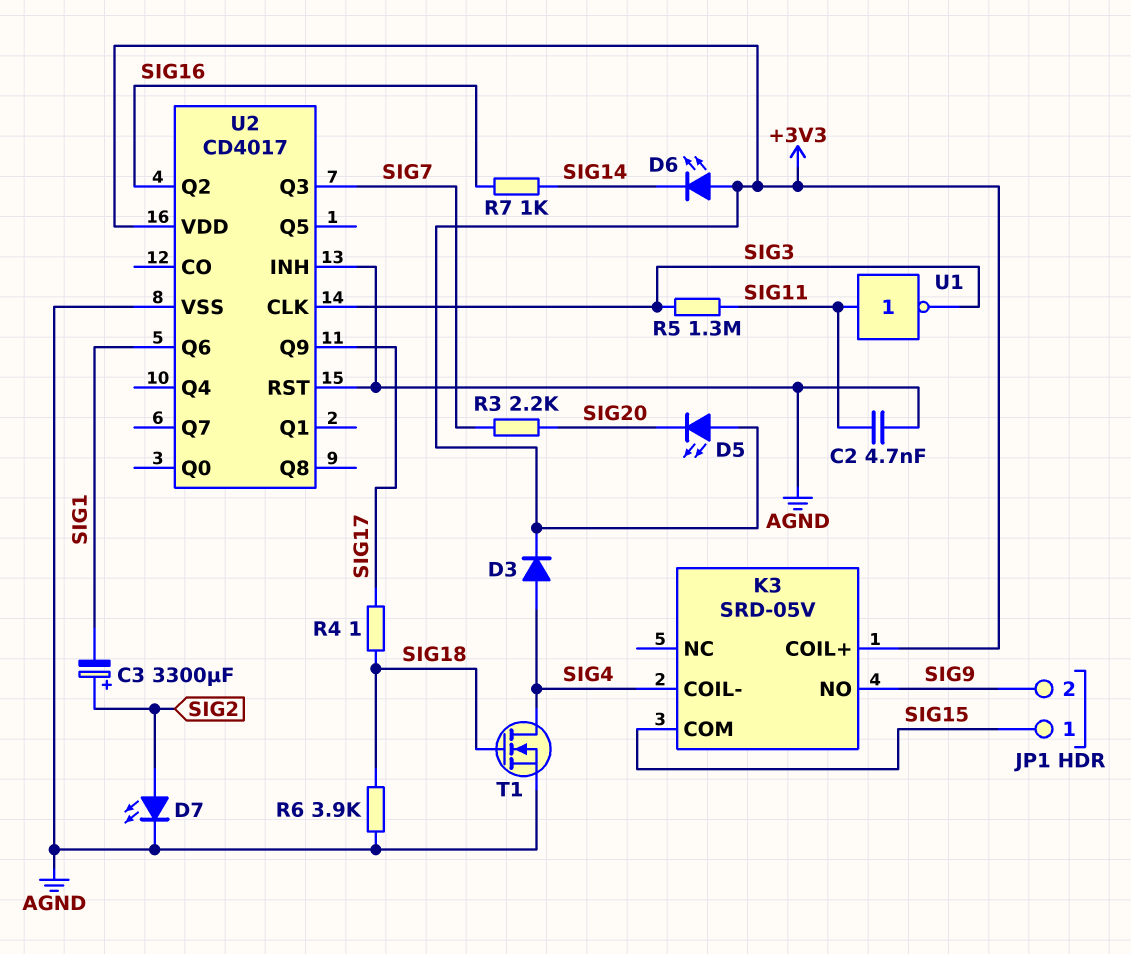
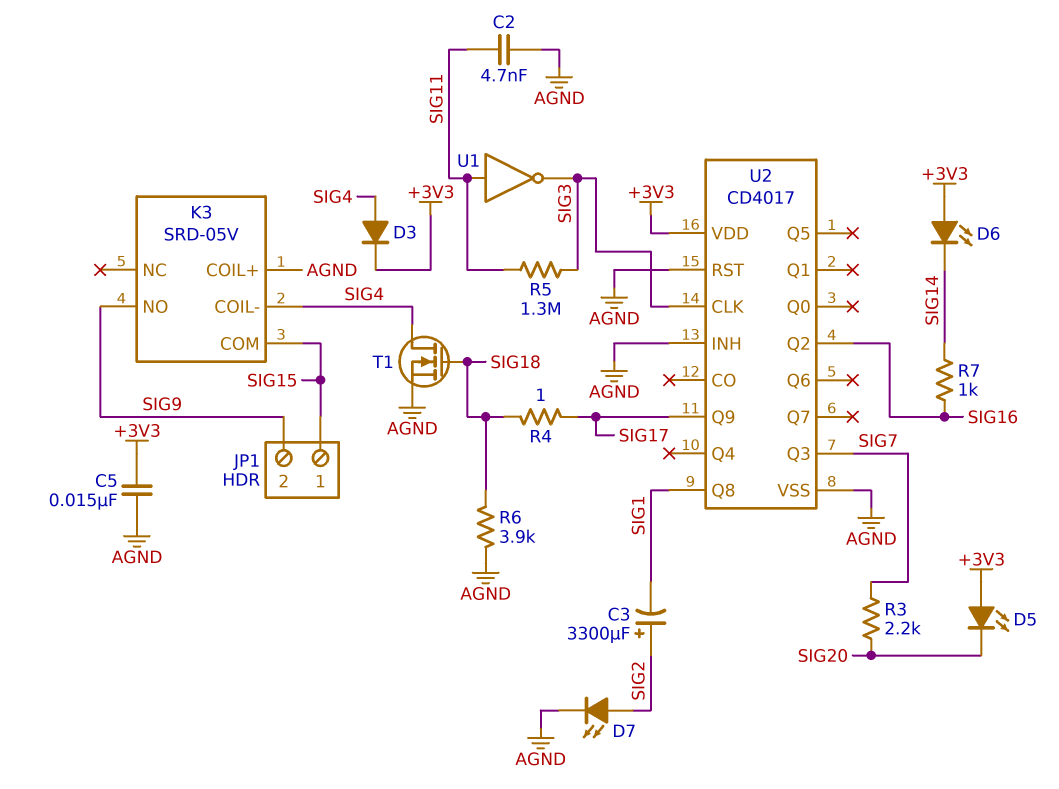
C5: none -> 15nF (+3V3, AGND)
K3 pin COIL+: +3V3 -> AGND
U2 pin Q6: SIG1 -> none
U2 pin Q8: none -> SIG1

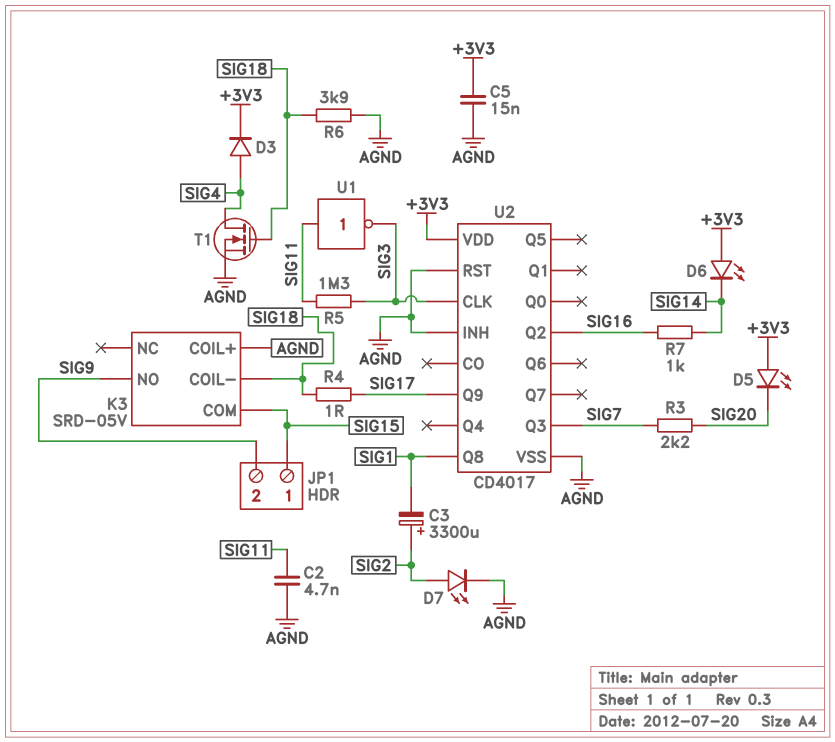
K3 pin COIL-: SIG4 -> SIG18

